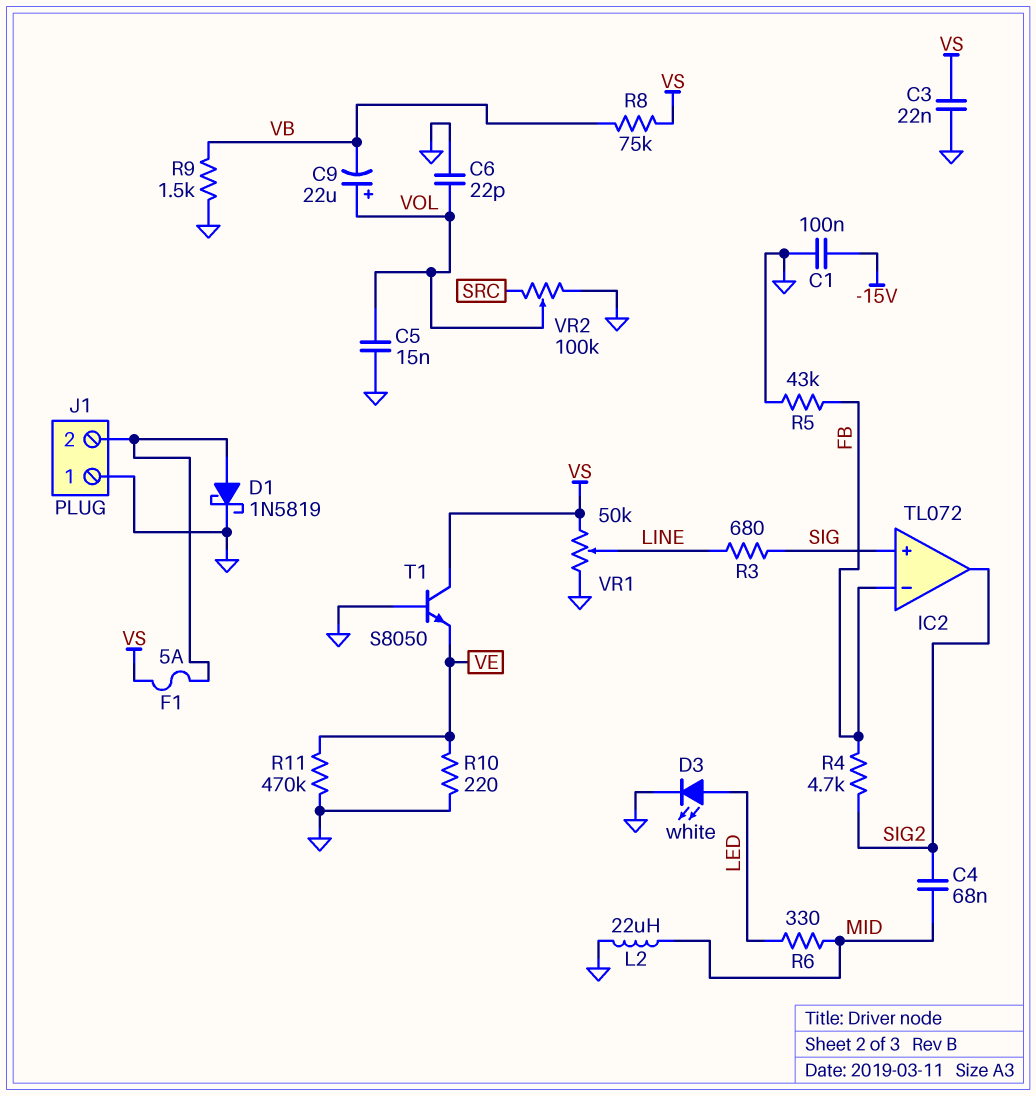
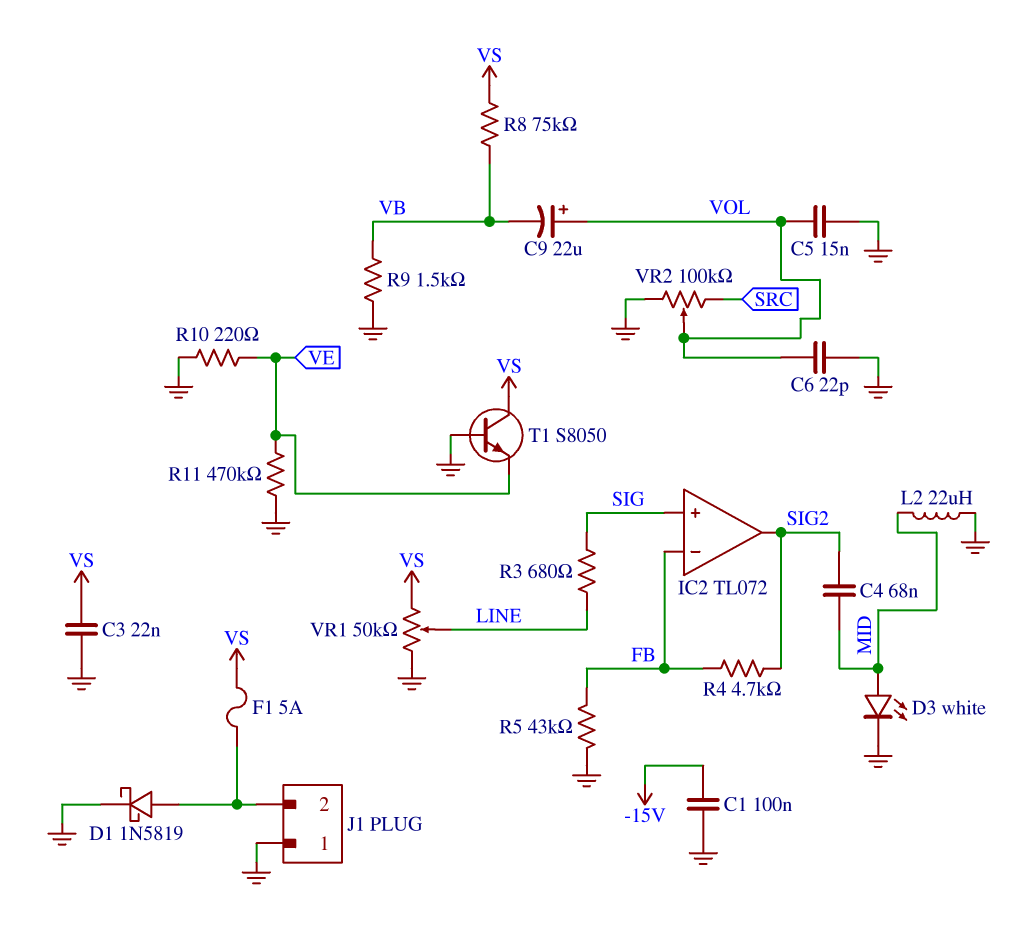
D3: LED white (A LED, K GND) -> LED white (A MID, K GND)
R6: 330 (LED, MID) -> none

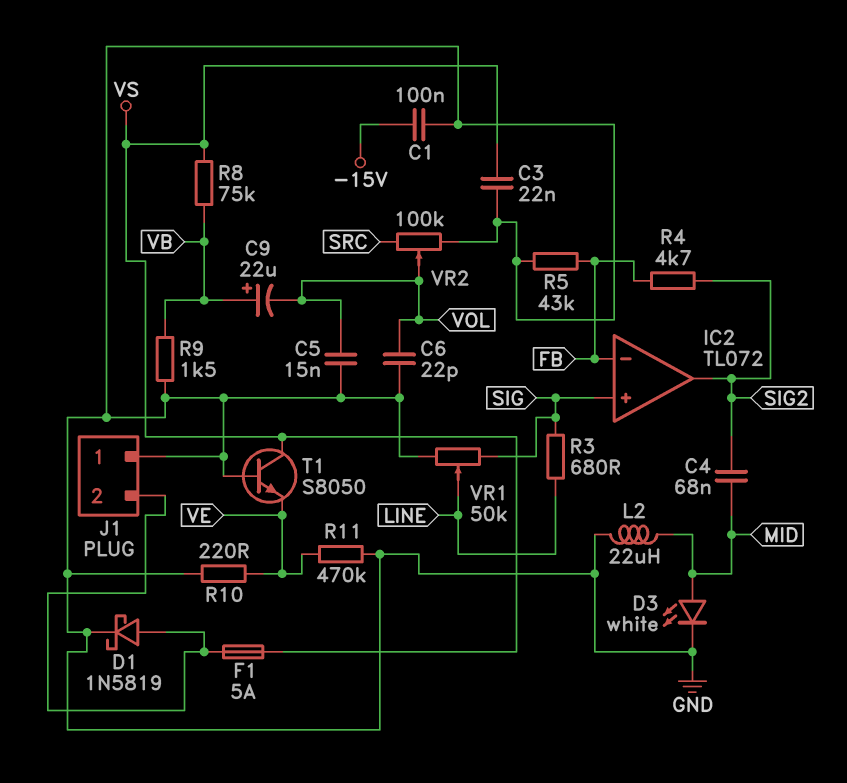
C9: 22uF (plus VOL, minus VB) -> 22uF (plus VB, minus VOL)
VR1: 50k (GND, VS, wiper LINE) -> 50k (GND, SIG, wiper LINE)

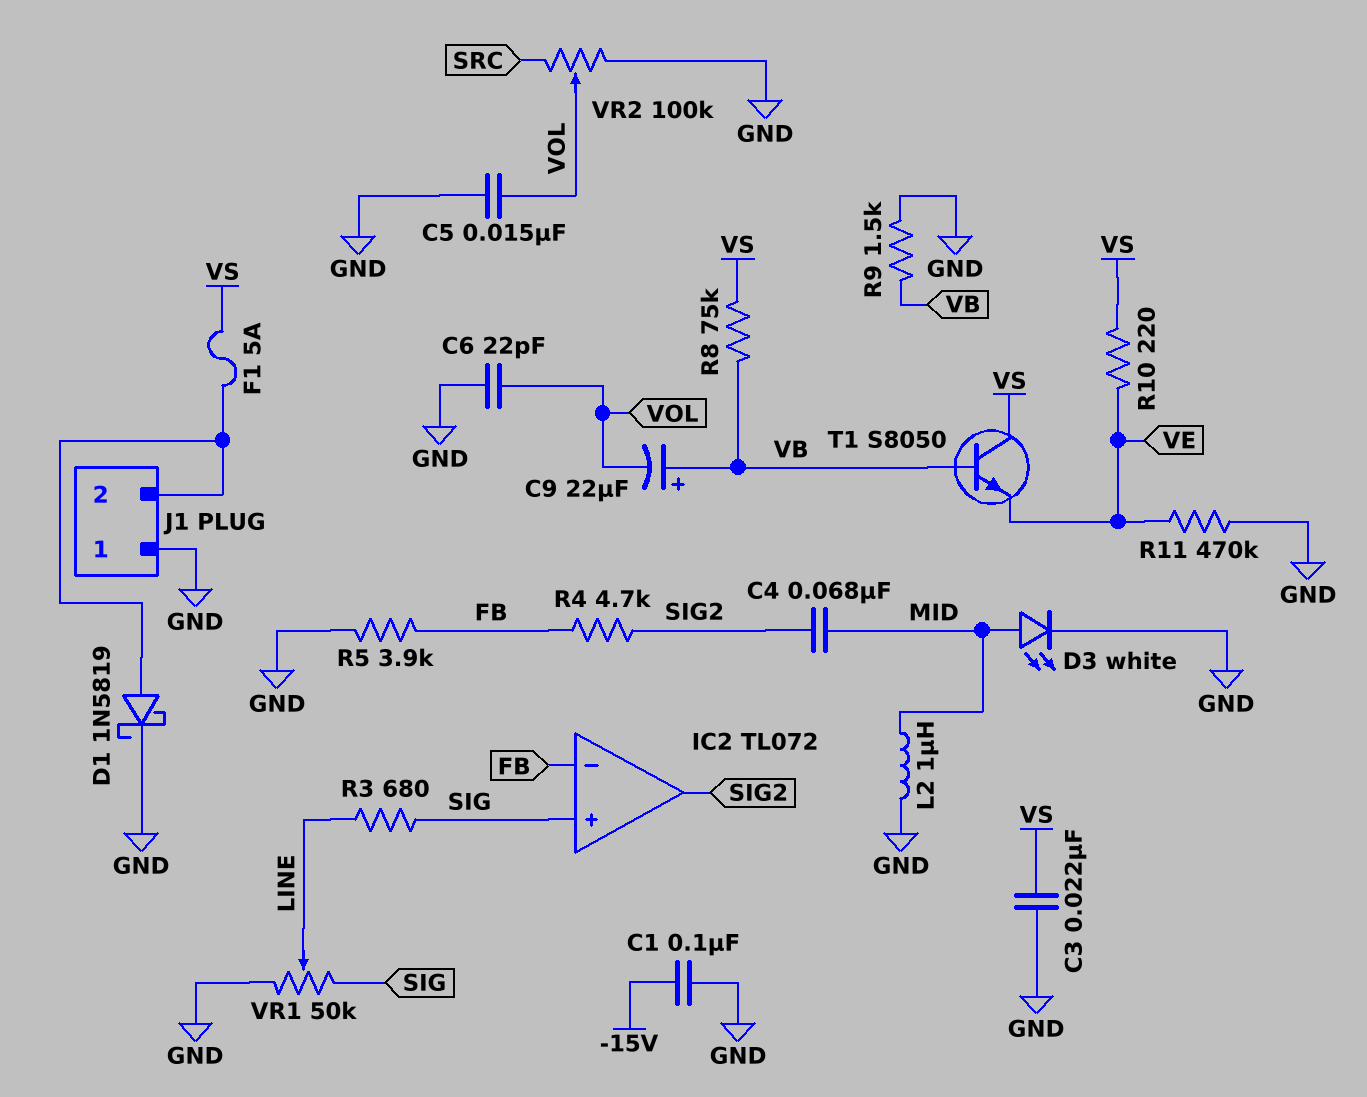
L2: 22uH (GND, MID) -> 1uH (GND, MID)
R5: 43k (FB, GND) -> 3.9k (FB, GND)
R10: 220 (GND, VE) -> 220 (VE, VS)
T1: NPN S8050 (B GND, C VS, E VE) -> NPN S8050 (B VB, C VS, E VE)

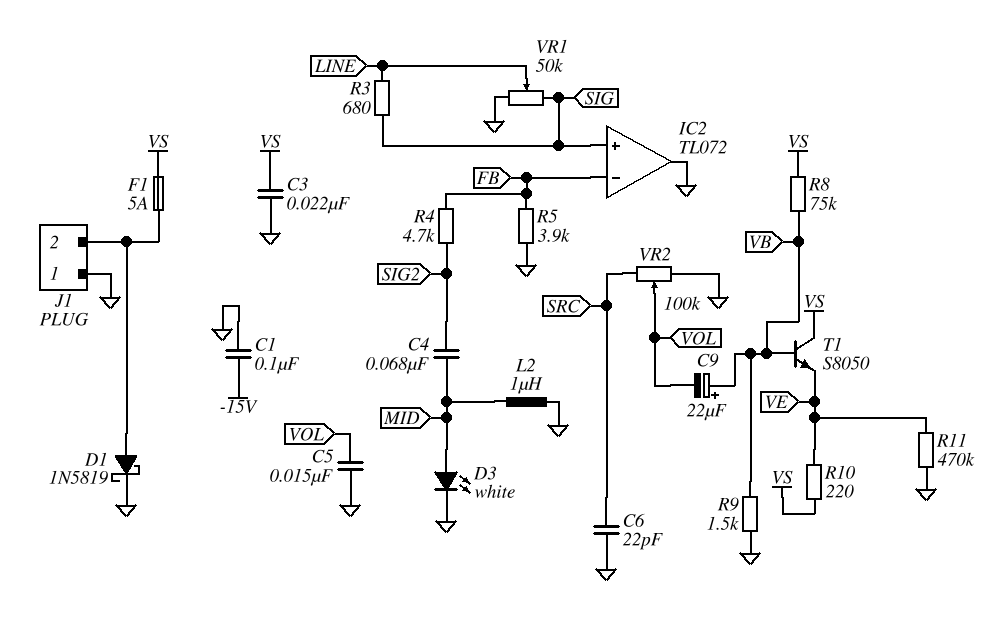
C6: 22pF (GND, VOL) -> 22pF (GND, SRC)
IC2 pin out: SIG2 -> GND

